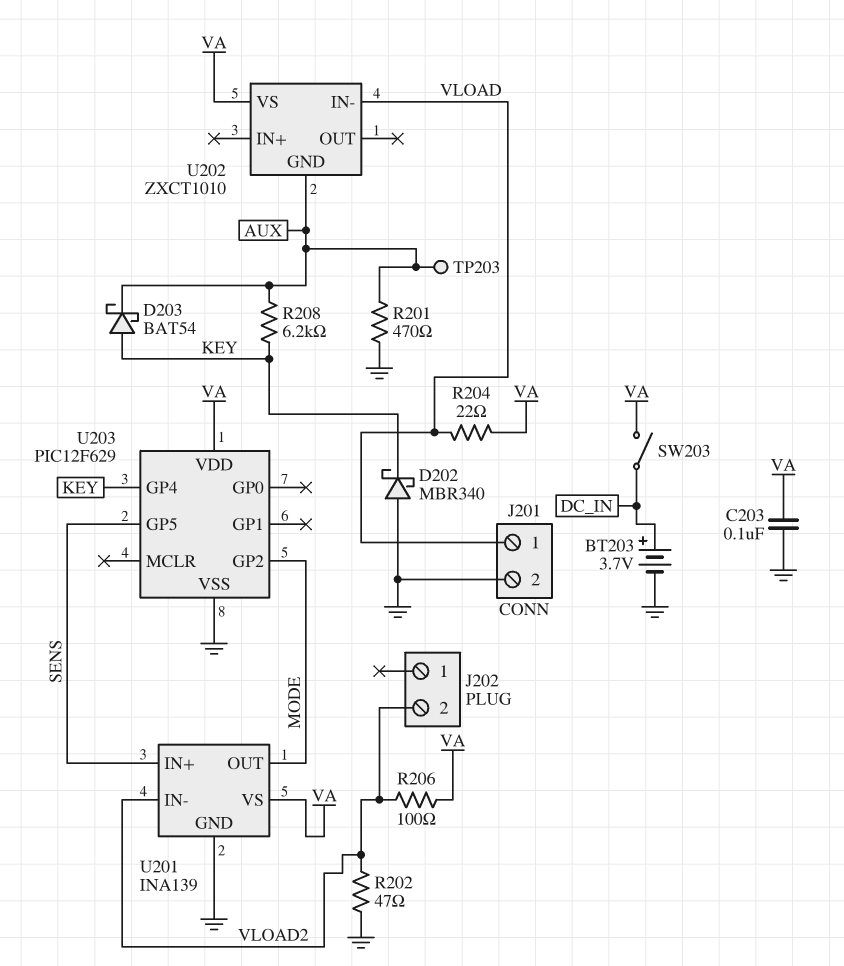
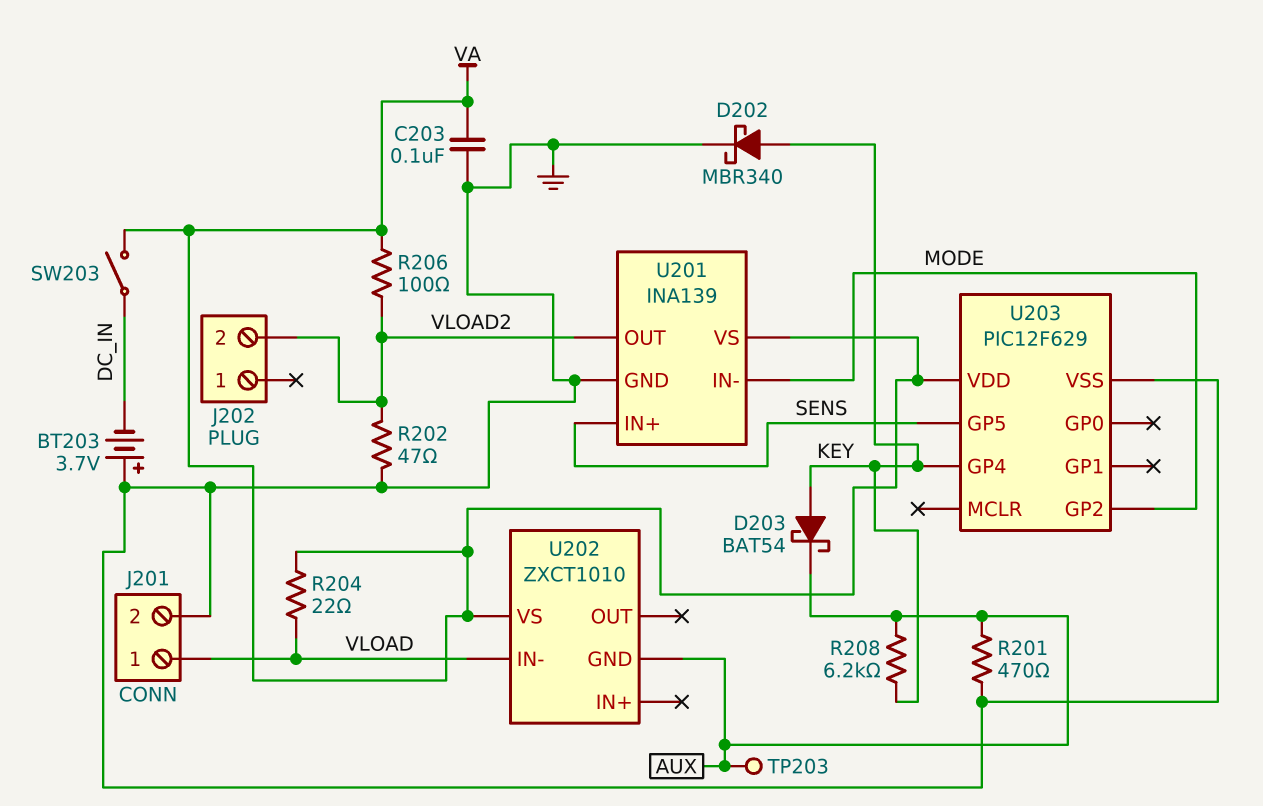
BT203: 3.7V (plus DC_IN, minus GND) -> 3.7V (plus GND, minus DC_IN)
D202: schottky MBR340 (A GND, K KEY) -> schottky MBR340 (A KEY, K GND)
U201 pin IN-: VLOAD2 -> MODE
U201 pin OUT: MODE -> VLOAD2

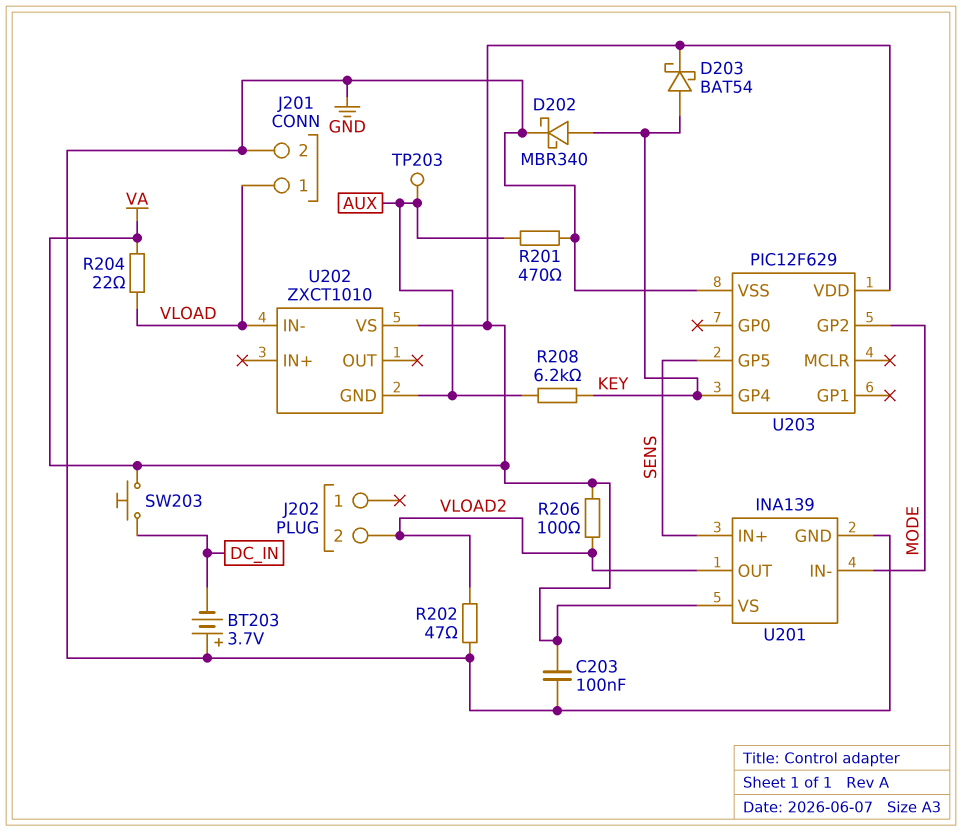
D203: schottky BAT54 (A KEY, K AUX) -> schottky BAT54 (A KEY, K VA)
SW203: switch (DC_IN, VA) -> button (DC_IN, VA)

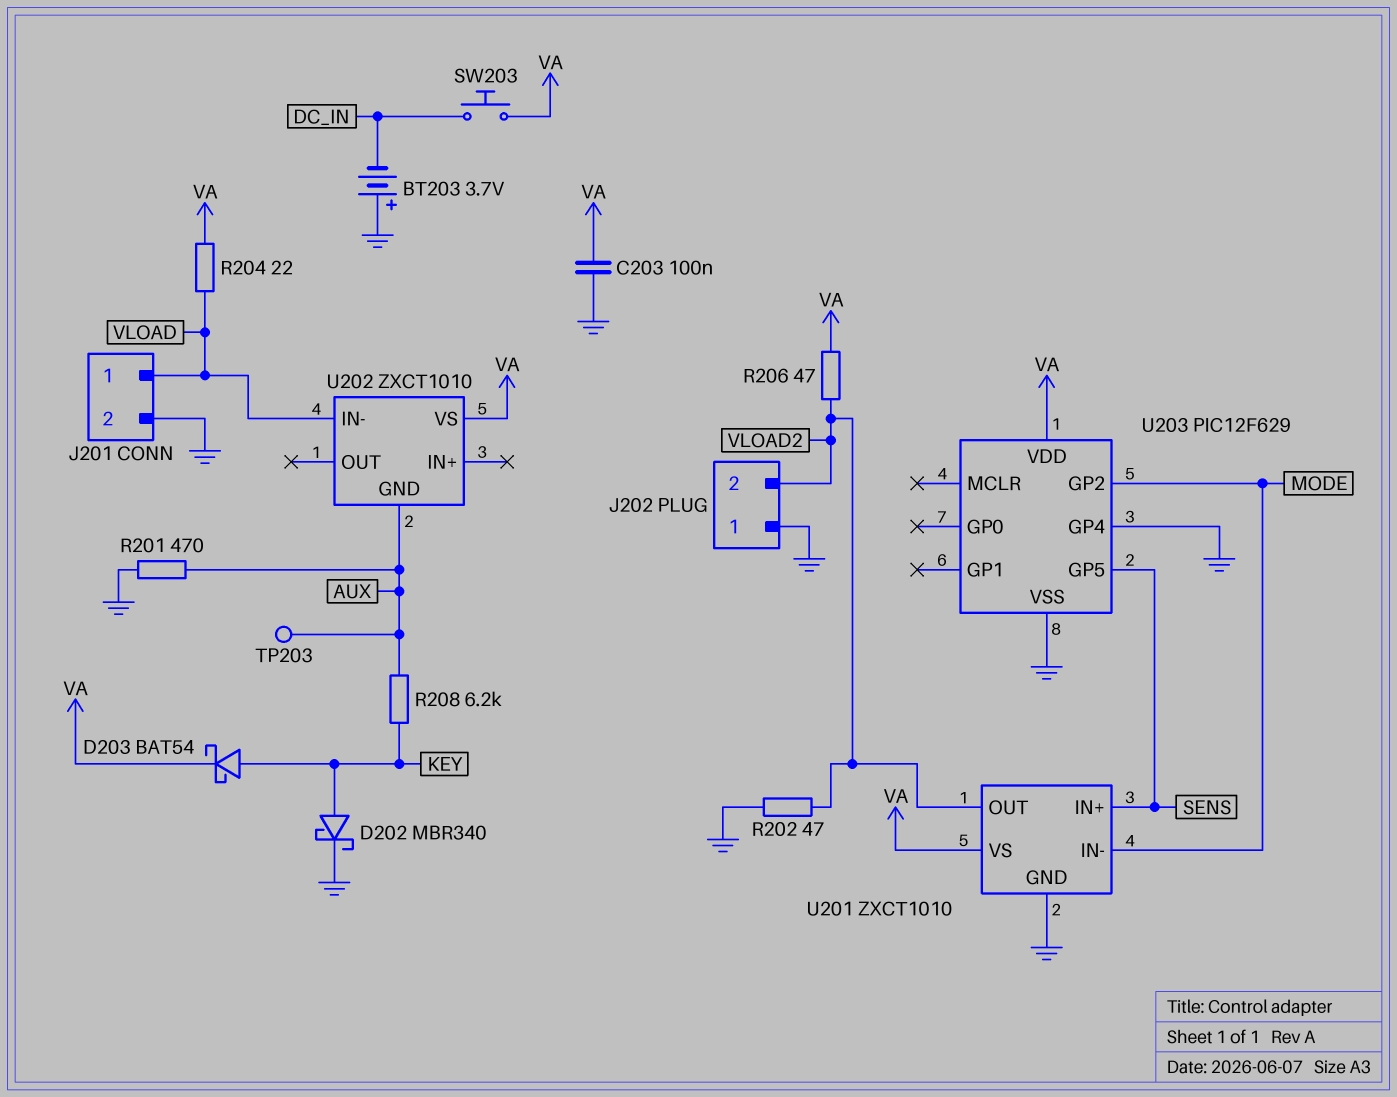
J202 pin 1: none -> GND
R206: 100 (VA, VLOAD2) -> 47 (VA, VLOAD2)
U201: INA139 -> ZXCT1010
U203 pin GP4: KEY -> GND

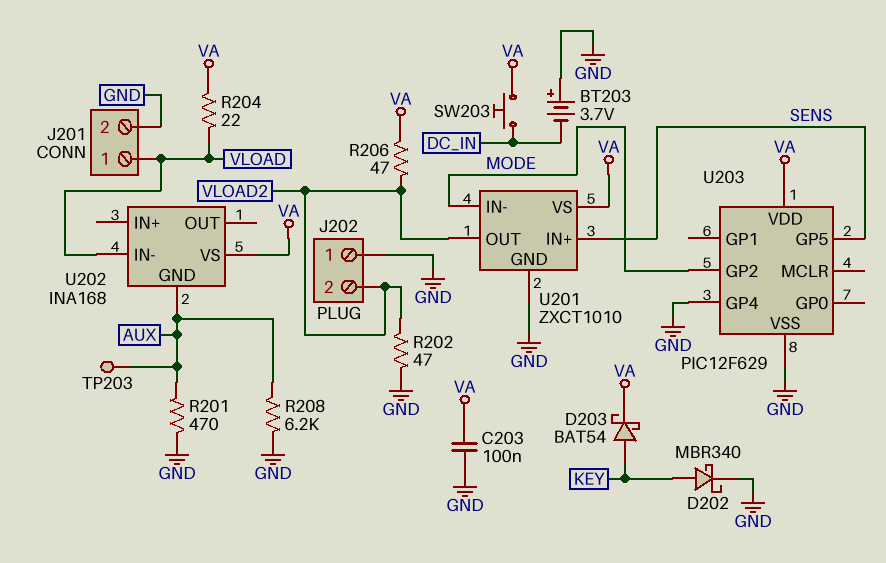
R208: 6.2k (AUX, KEY) -> 6.2k (AUX, GND)
U202: ZXCT1010 -> INA168

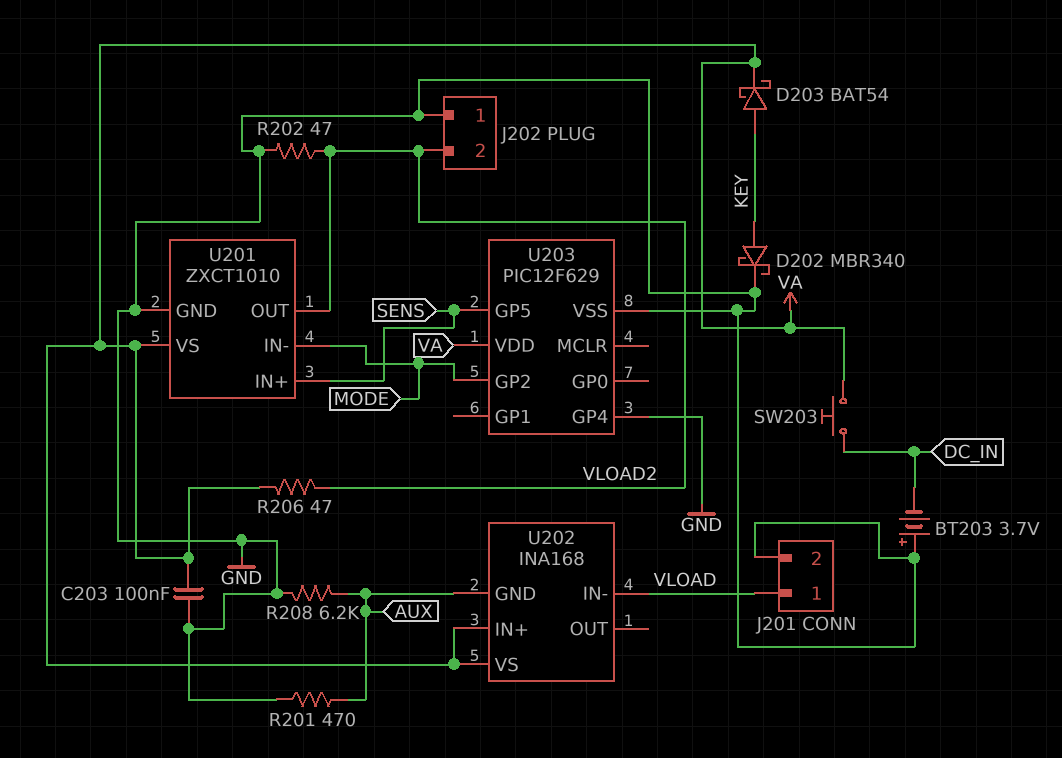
R204: 22 (VA, VLOAD) -> none
TP203: test point (AUX) -> none
U202 pin IN+: none -> VA

